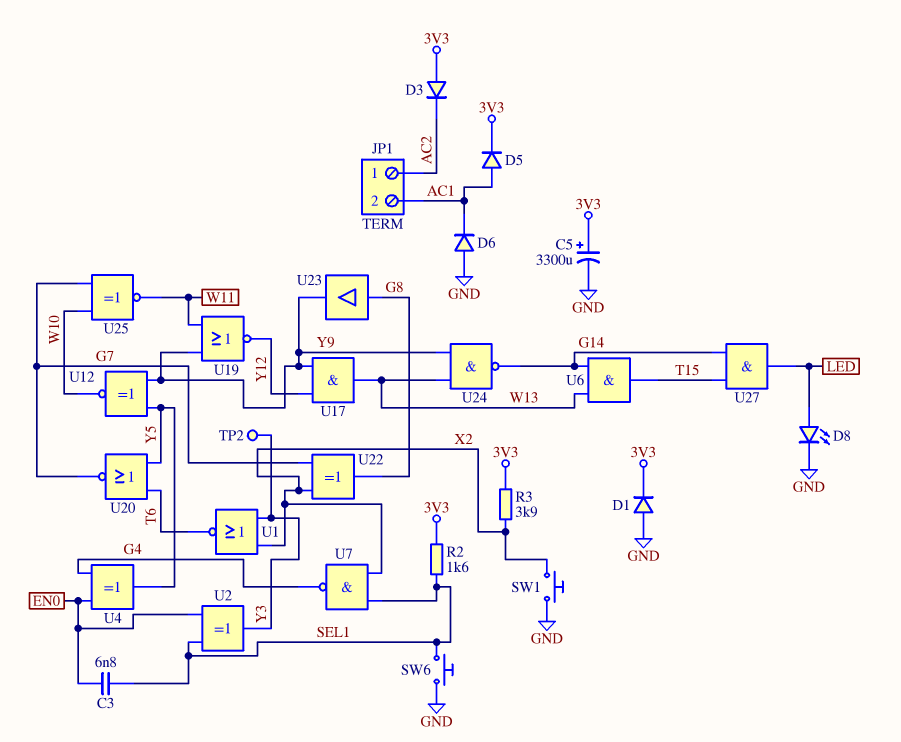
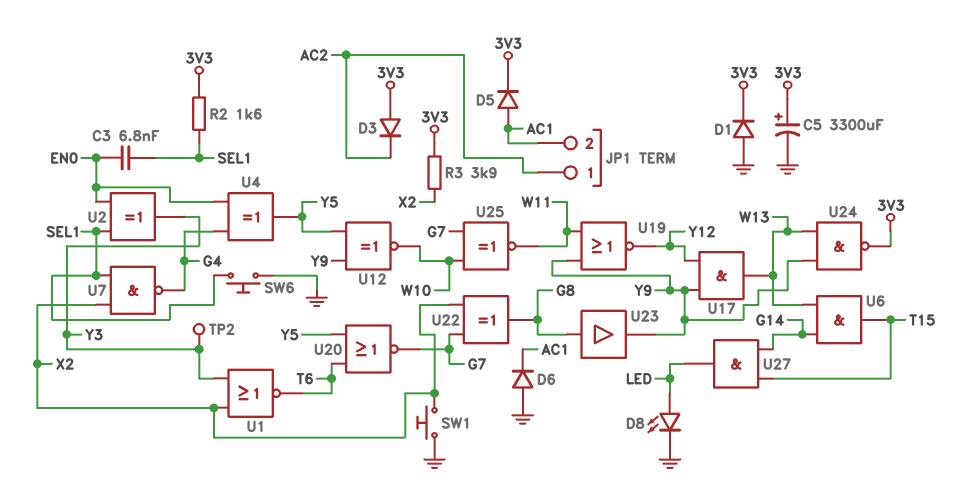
U24: NAND (in W13, in Y9, out G14) -> NAND (in W13, in Y9, out 3V3)

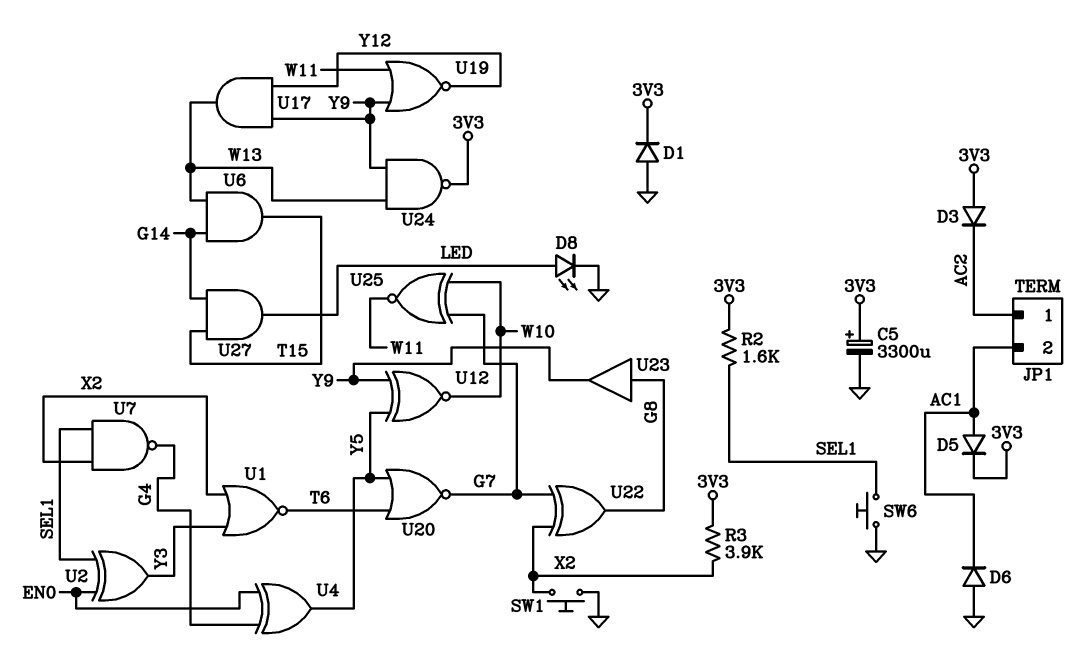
C3: 6.8nF (EN0, SEL1) -> none
TP2: test point (Y3) -> none

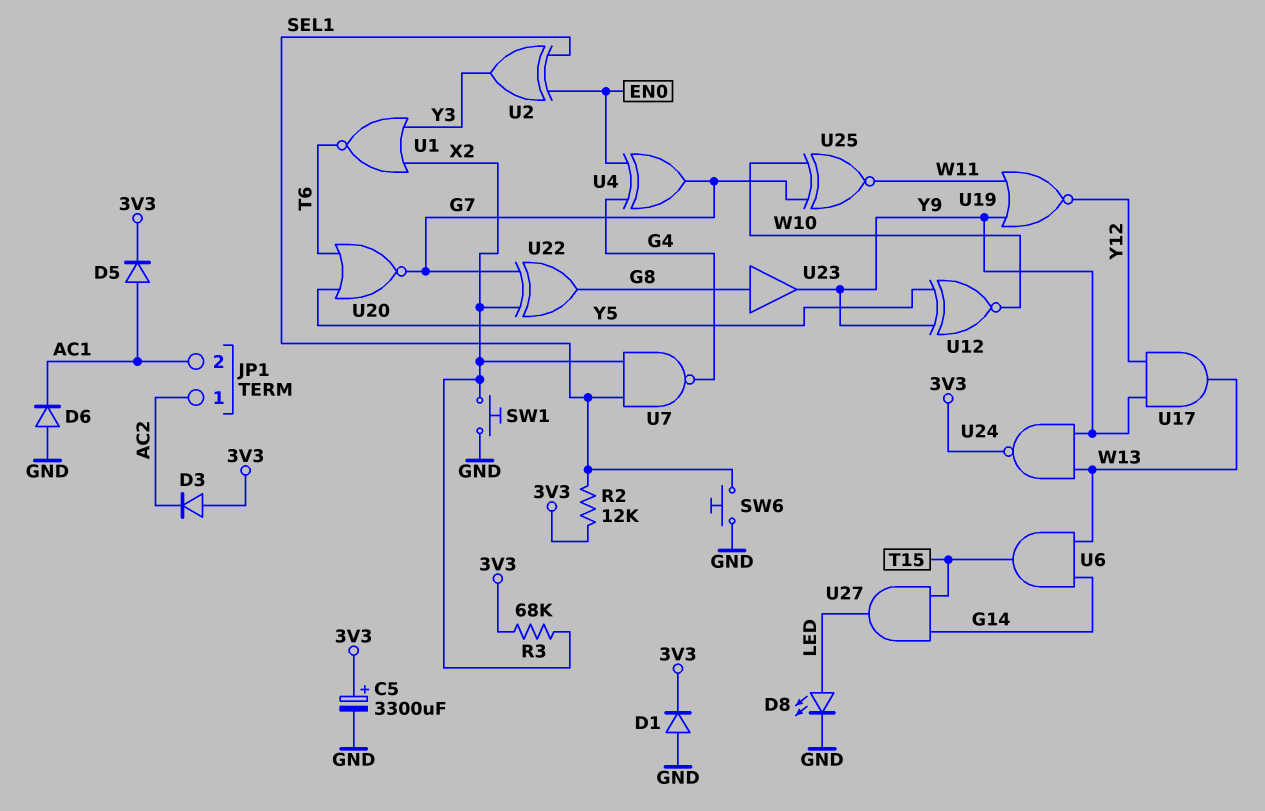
R2: 1.6k (3V3, SEL1) -> 12k (3V3, SEL1)
R3: 3.9k (3V3, X2) -> 68k (3V3, X2)
U4: XOR (in EN0, in G4, out Y5) -> XOR (in EN0, in G4, out G7)

